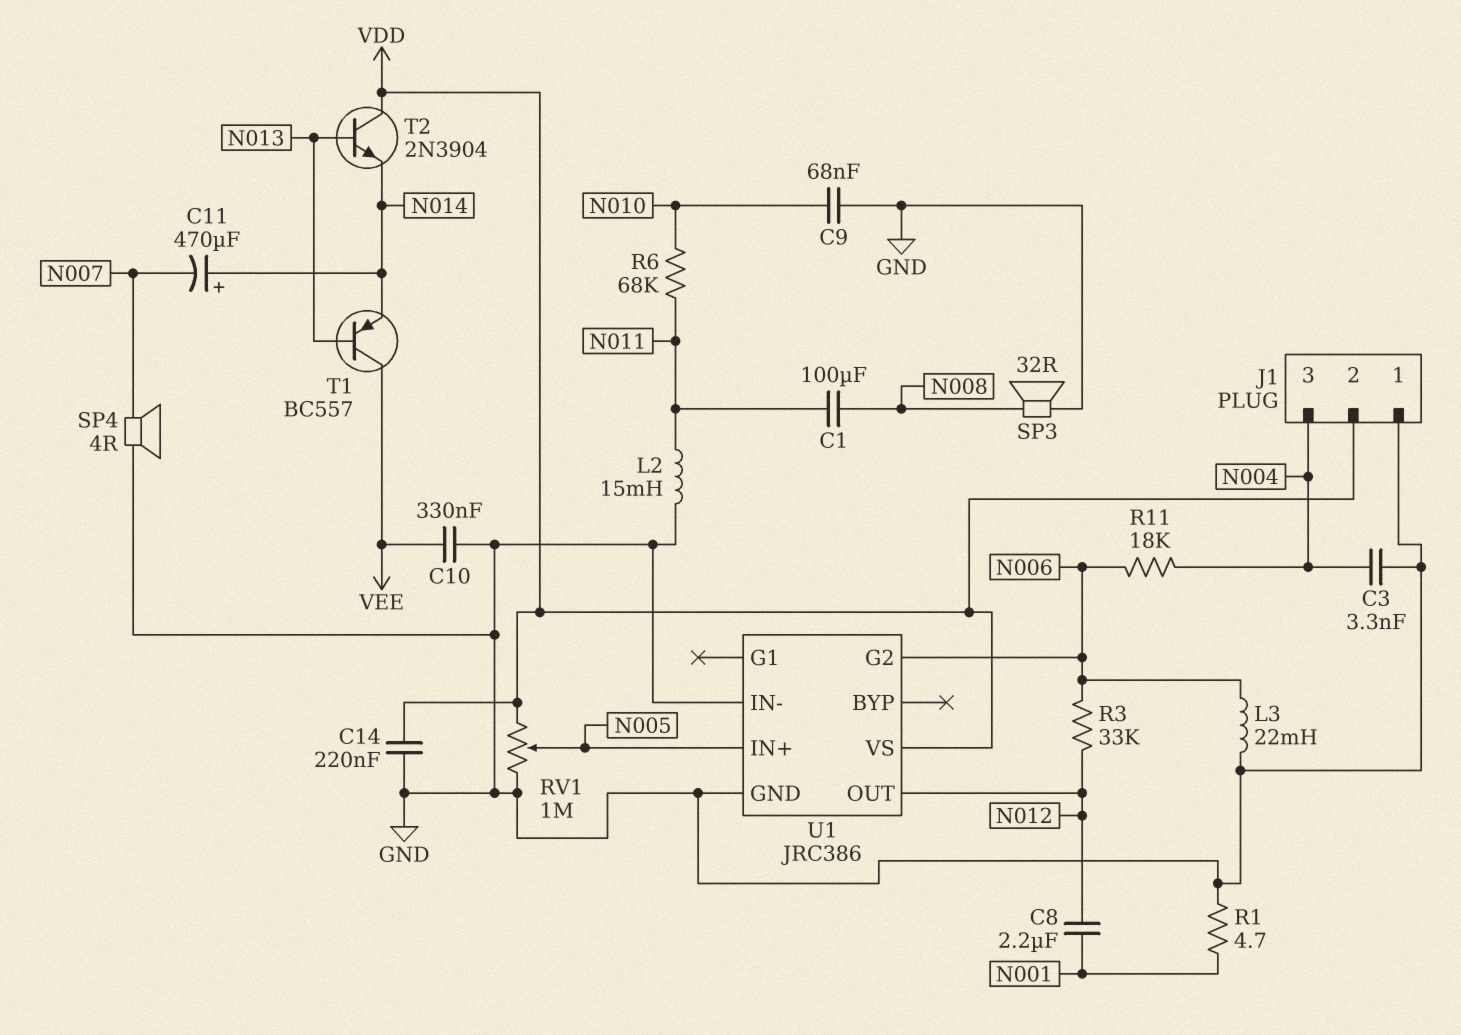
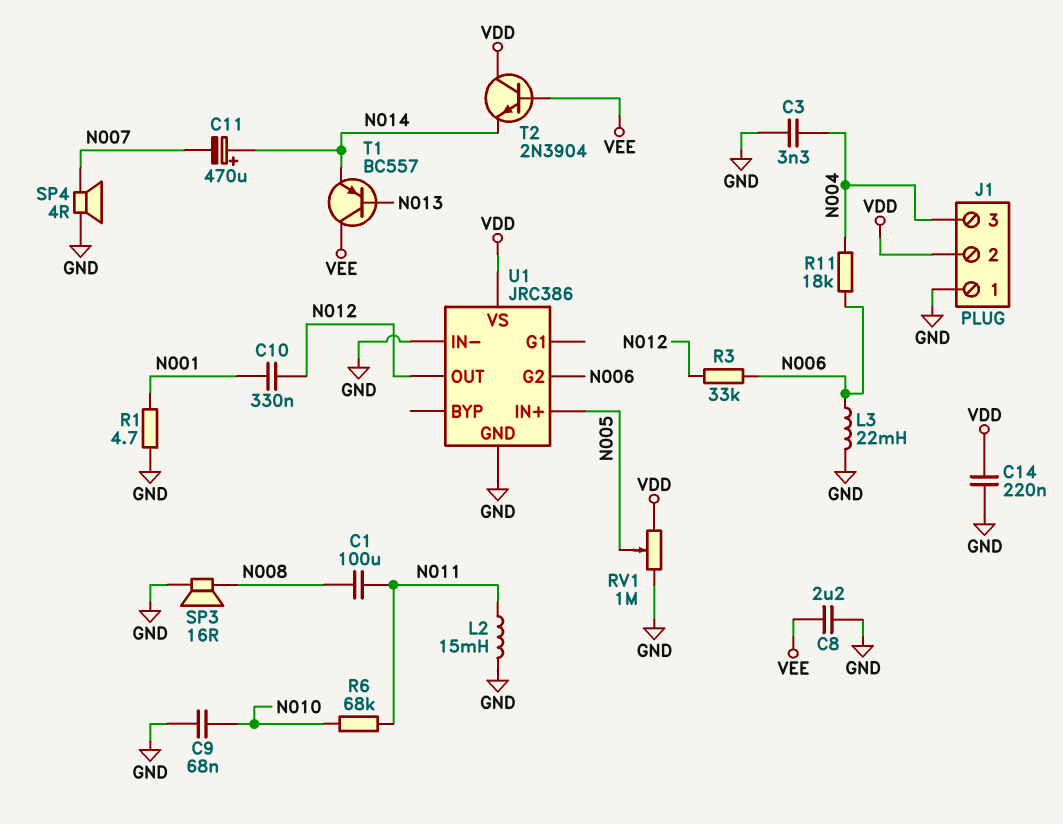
C8: 2.2uF (N001, N012) -> 2.2uF (GND, VEE)
C10: 330nF (GND, VEE) -> 330nF (N001, N012)
SP3: speaker 32R (GND, N008) -> speaker 16R (GND, N008)
T2: NPN 2N3904 (B N013, C VDD, E N014) -> NPN 2N3904 (B VEE, C VDD, E N014)

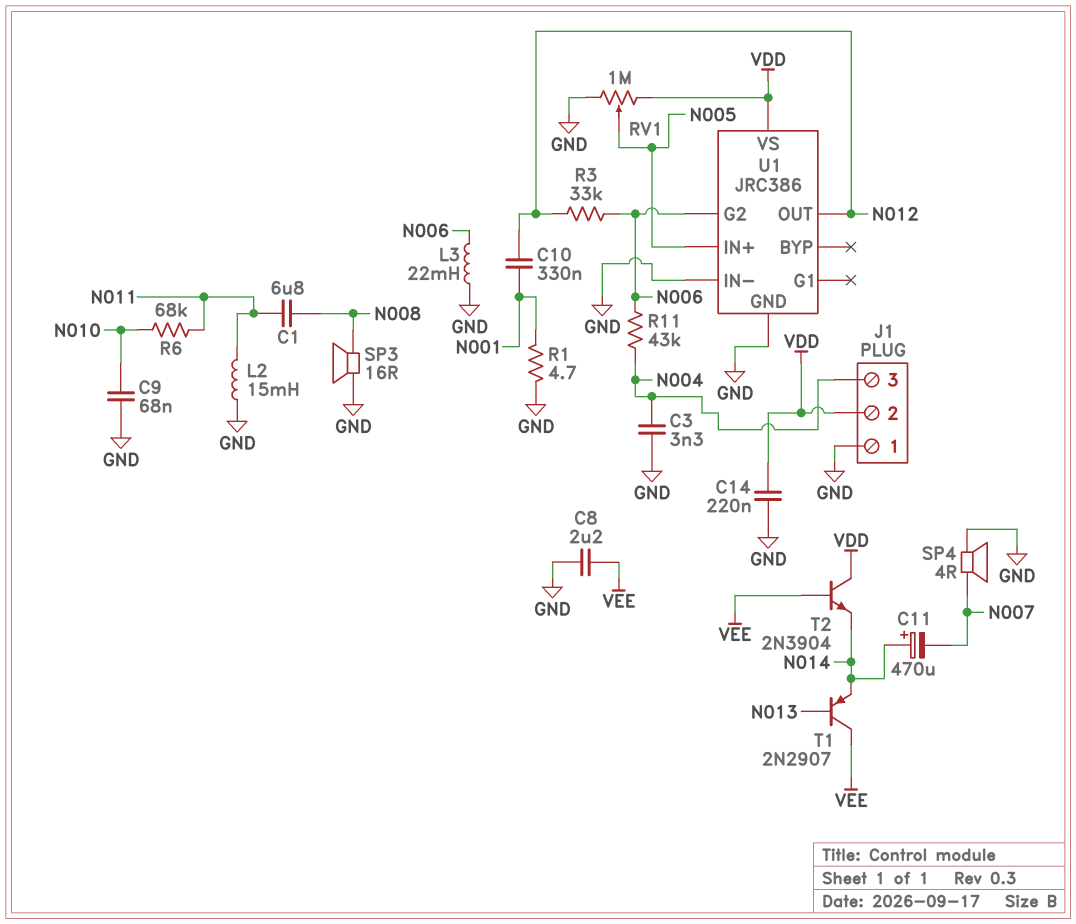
C1: 100uF (N008, N011) -> 6.8uF (N008, N011)
R11: 18k (N004, N006) -> 43k (N004, N006)
T1: PNP BC557 (B N013, C VEE, E N014) -> PNP 2N2907 (B N013, C VEE, E N014)

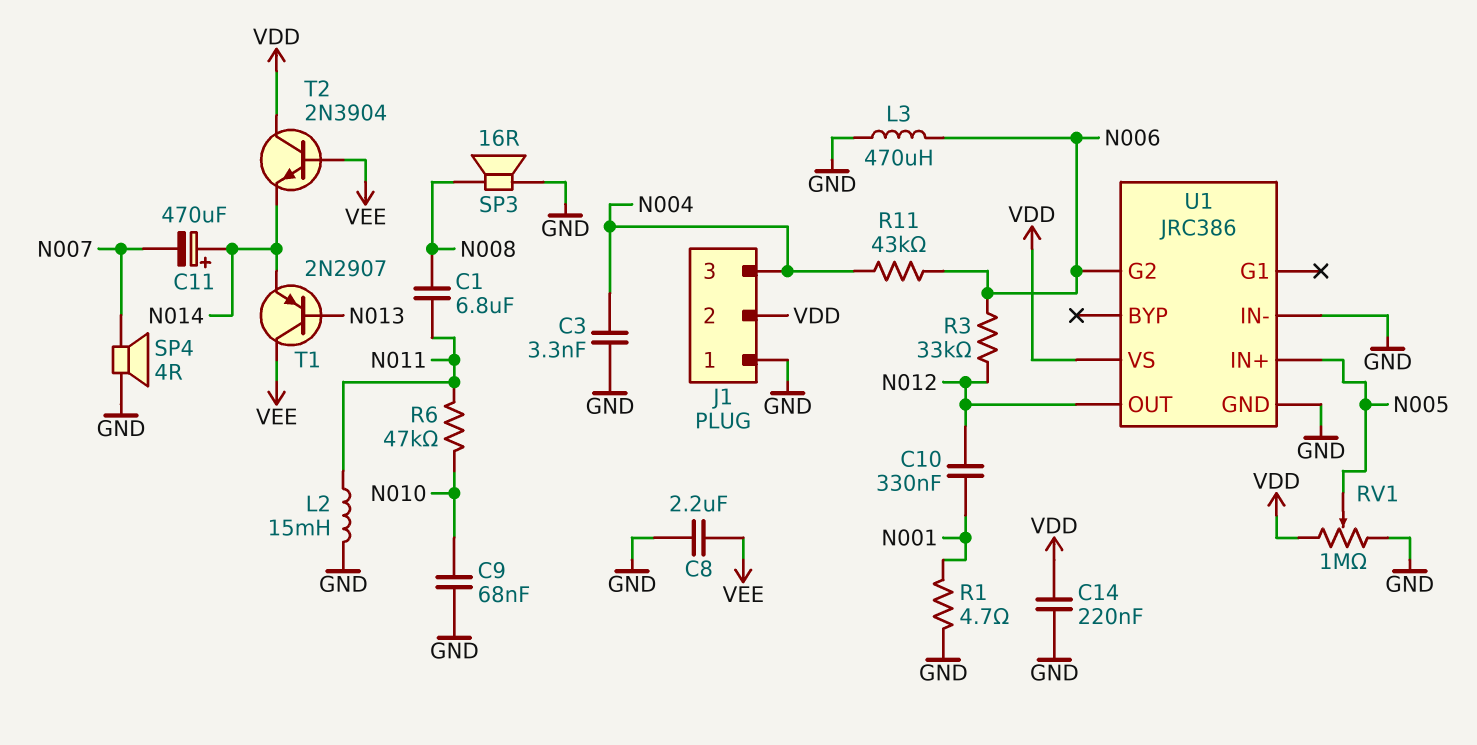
L3: 22mH (GND, N006) -> 470uH (GND, N006)
R6: 68k (N010, N011) -> 47k (N010, N011)

